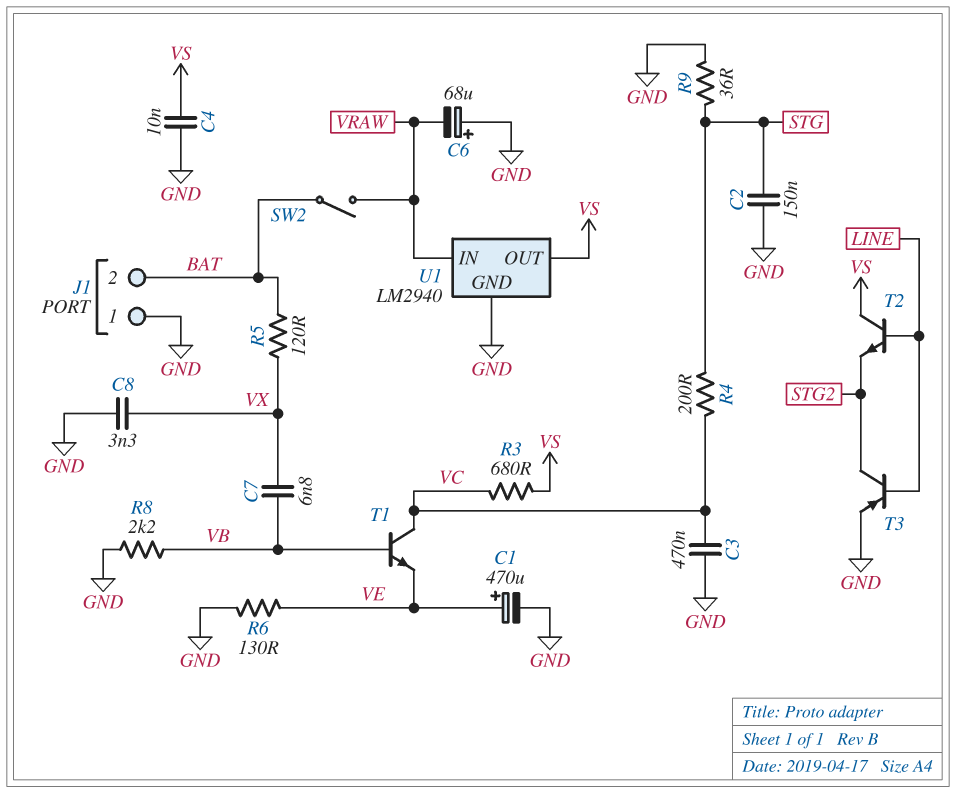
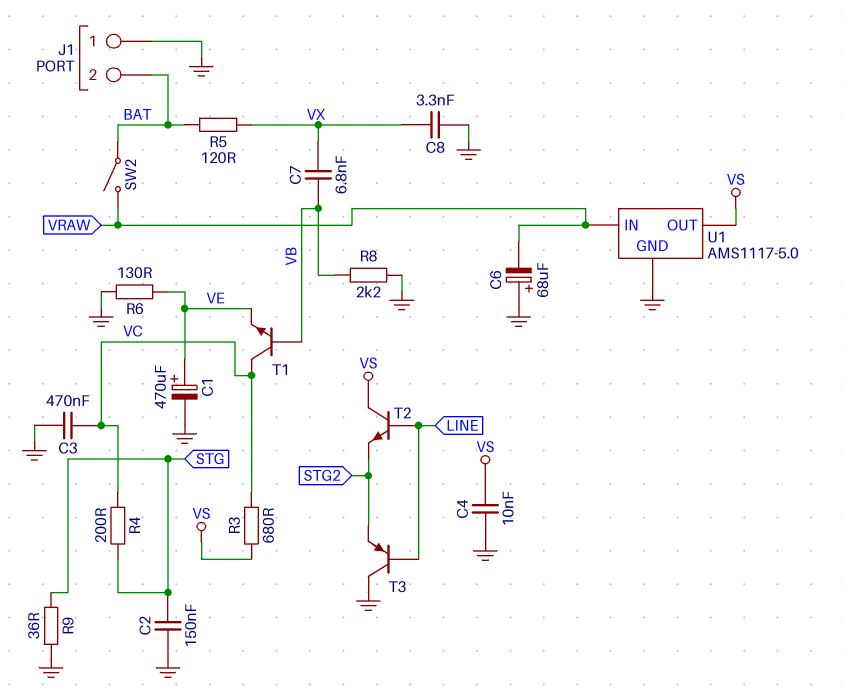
T3: PNP (B LINE, C STG2, E GND) -> PNP (B LINE, C GND, E STG2)
U1: LM2940 -> AMS1117-5.0

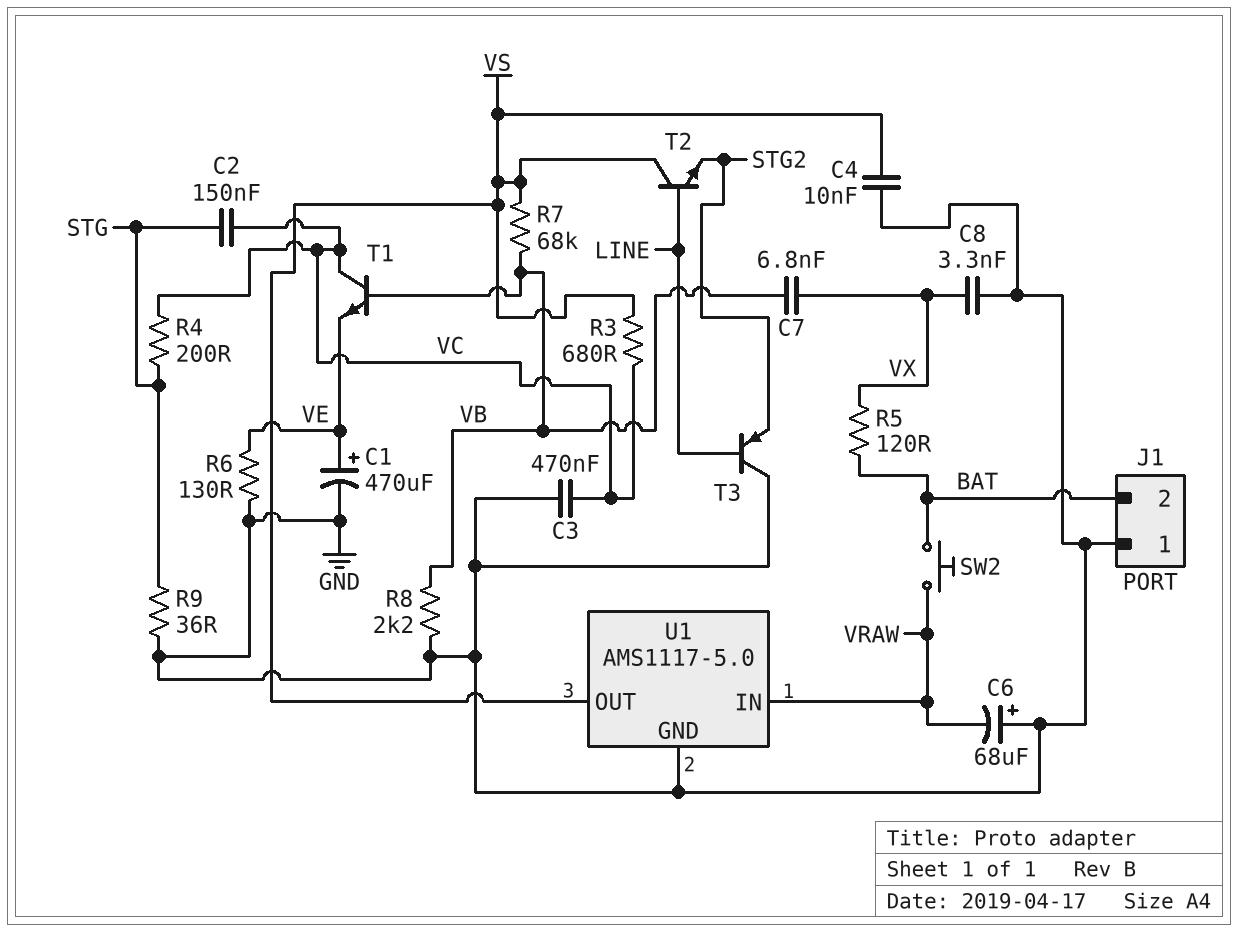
C2: 150nF (GND, STG) -> 150nF (STG, VC)
R7: none -> 68k (VB, VS)
SW2: switch (BAT, VRAW) -> button (BAT, VRAW)

